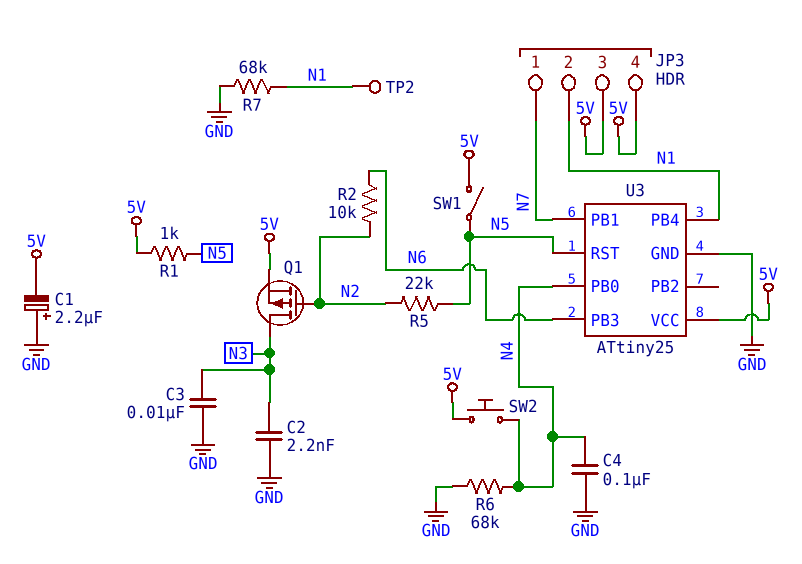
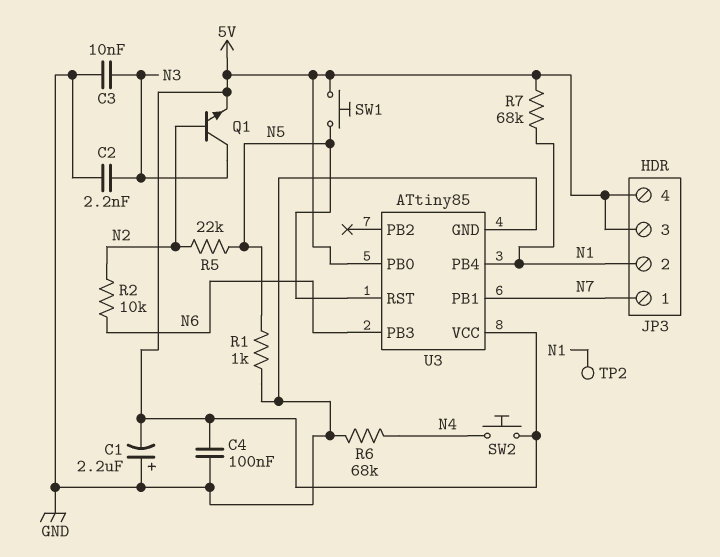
C4: 100nF (GND, N4) -> 100nF (5V, GND)
Q1: PMOS (G N2, D N3, S 5V) -> NPN (B N2, C N3, E 5V)
R1: 1k (5V, N5) -> 1k (GND, N5)
R7: 68k (GND, N1) -> 68k (5V, N1)
SW1: switch (5V, N5) -> button (5V, N5)
U3: ATtiny25 -> ATtiny85
U3 pin PB0: N4 -> 5V

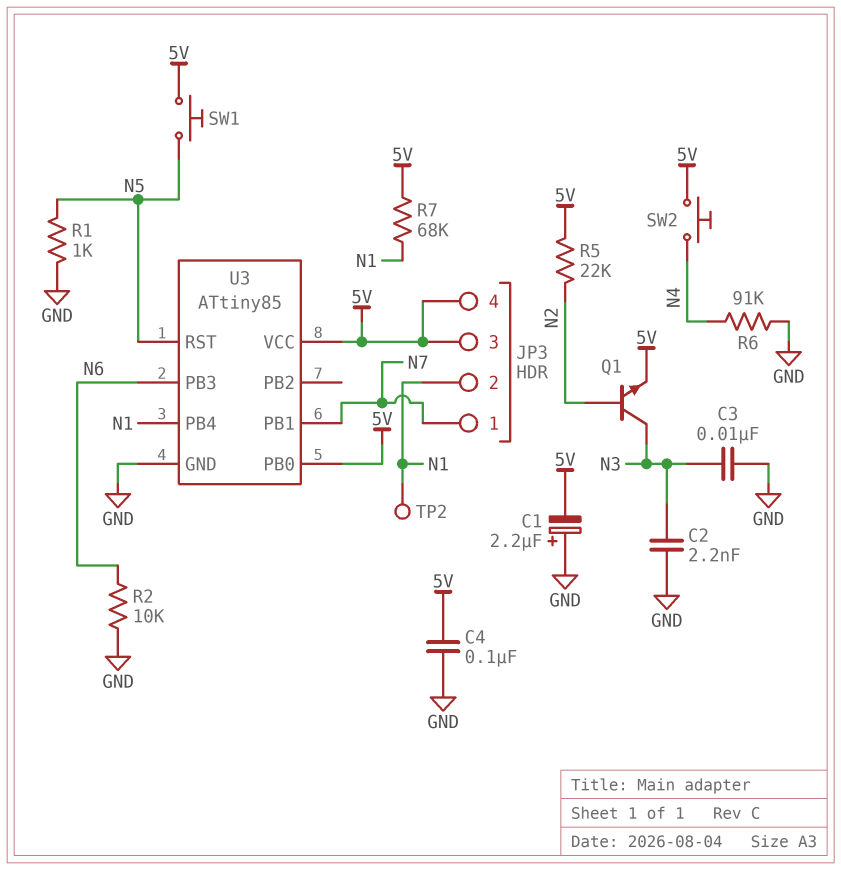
R2: 10k (N2, N6) -> 10k (GND, N6)
R5: 22k (N2, N5) -> 22k (5V, N2)
R6: 68k (GND, N4) -> 91k (GND, N4)

